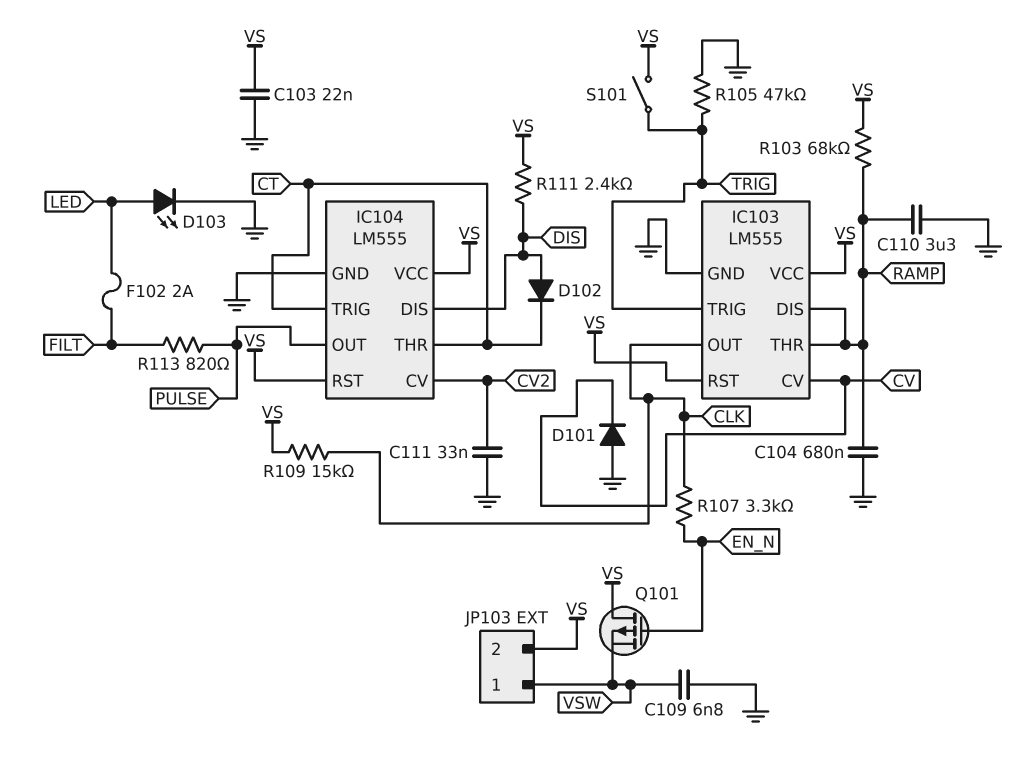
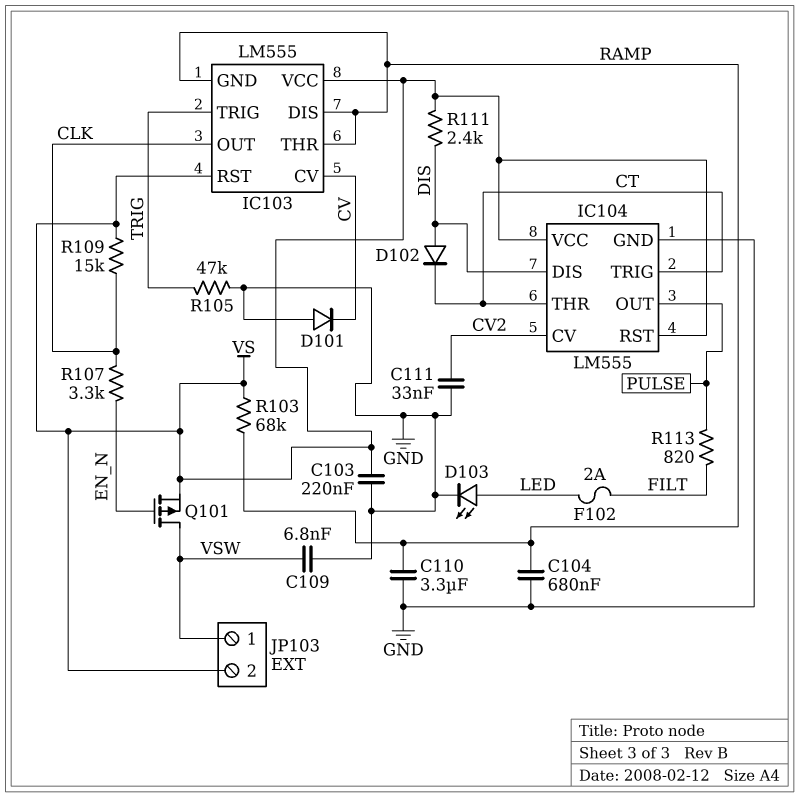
C103: 22nF (GND, VS) -> 220nF (GND, VS)
IC103 pin GND: GND -> RAMP
Q101: PMOS (G EN_N, D VS, S VSW) -> PMOS (G EN_N, D VSW, S VS)
S101: switch (TRIG, VS) -> none

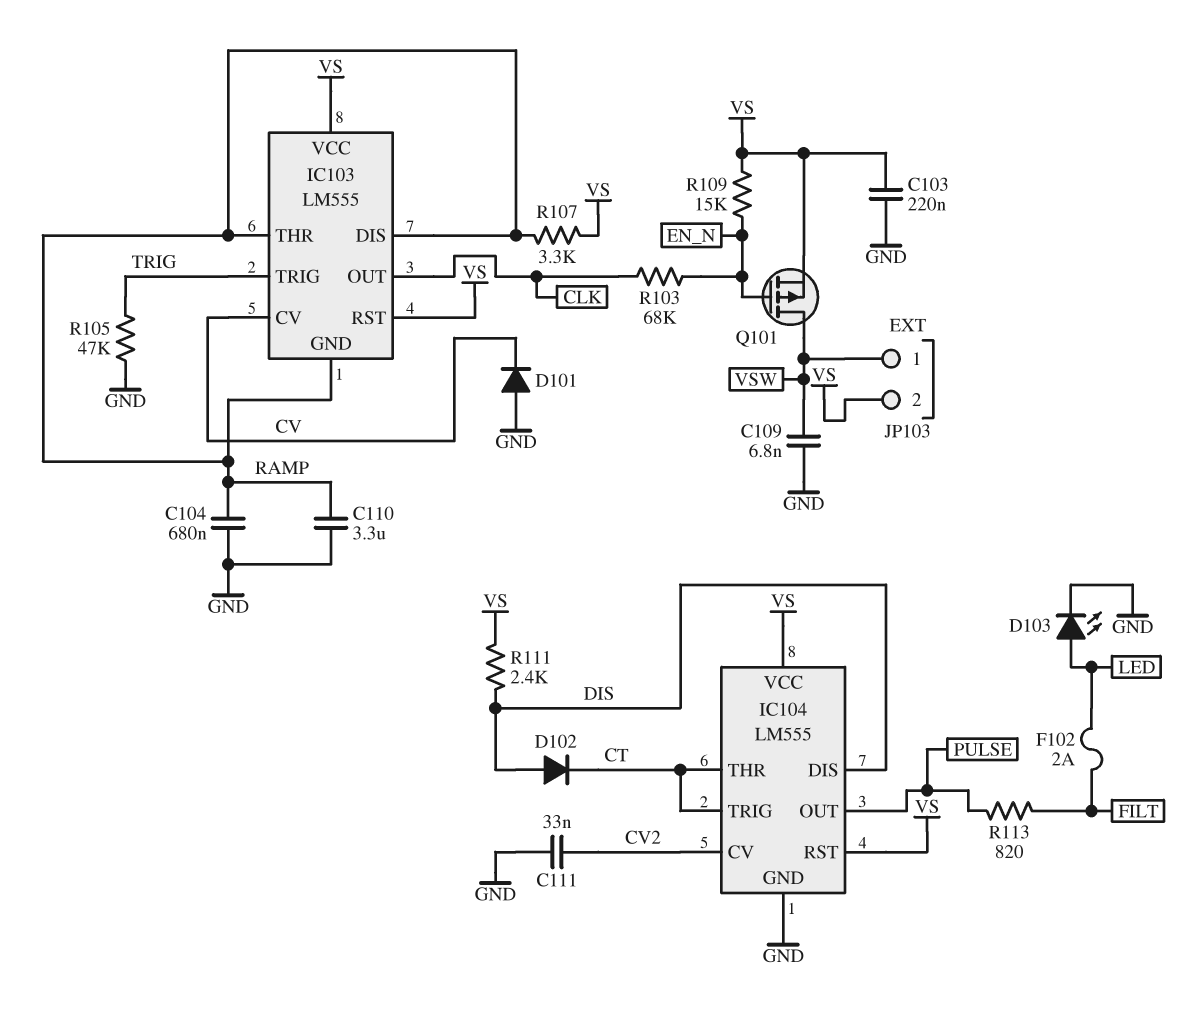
R103: 68k (RAMP, VS) -> 68k (CLK, EN_N)
R107: 3.3k (CLK, EN_N) -> 3.3k (RAMP, VS)
R109: 15k (CLK, VS) -> 15k (EN_N, VS)

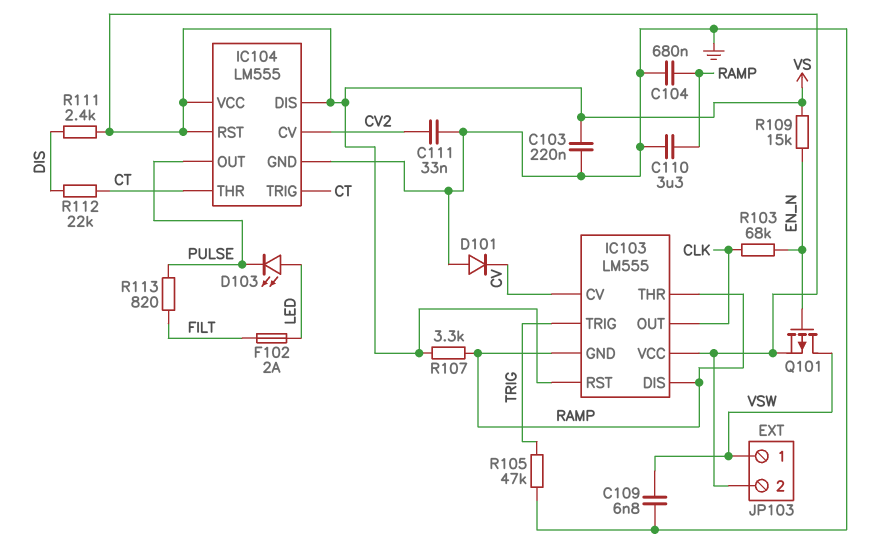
D102: diode (A DIS, K CT) -> none
D103: LED (A LED, K GND) -> LED (A LED, K PULSE)
IC104 pin DIS: DIS -> VS
R112: none -> 22k (CT, DIS)

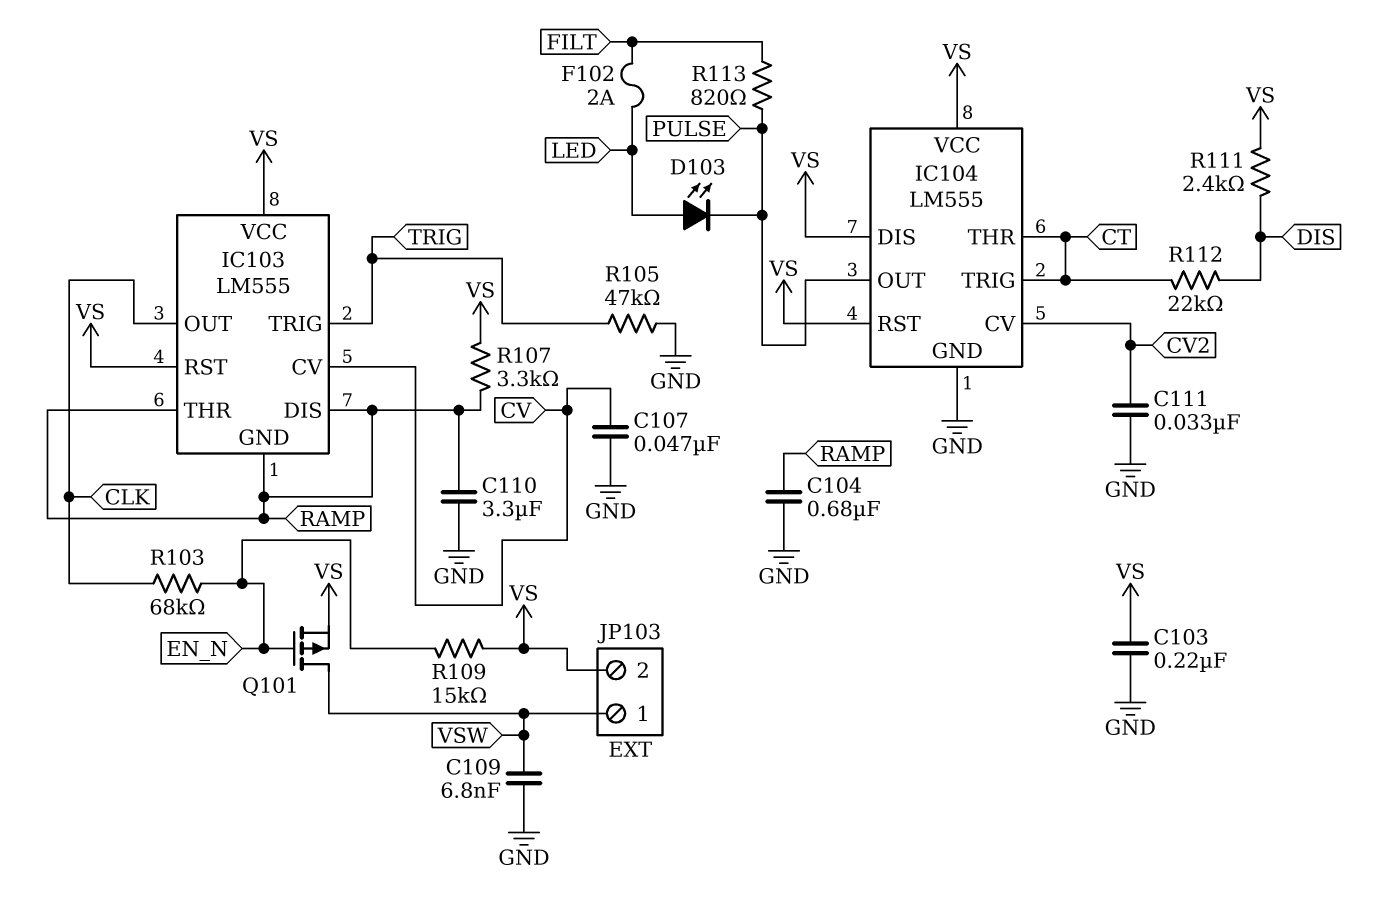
C107: none -> 47nF (CV, GND)
D101: diode (A GND, K CV) -> none

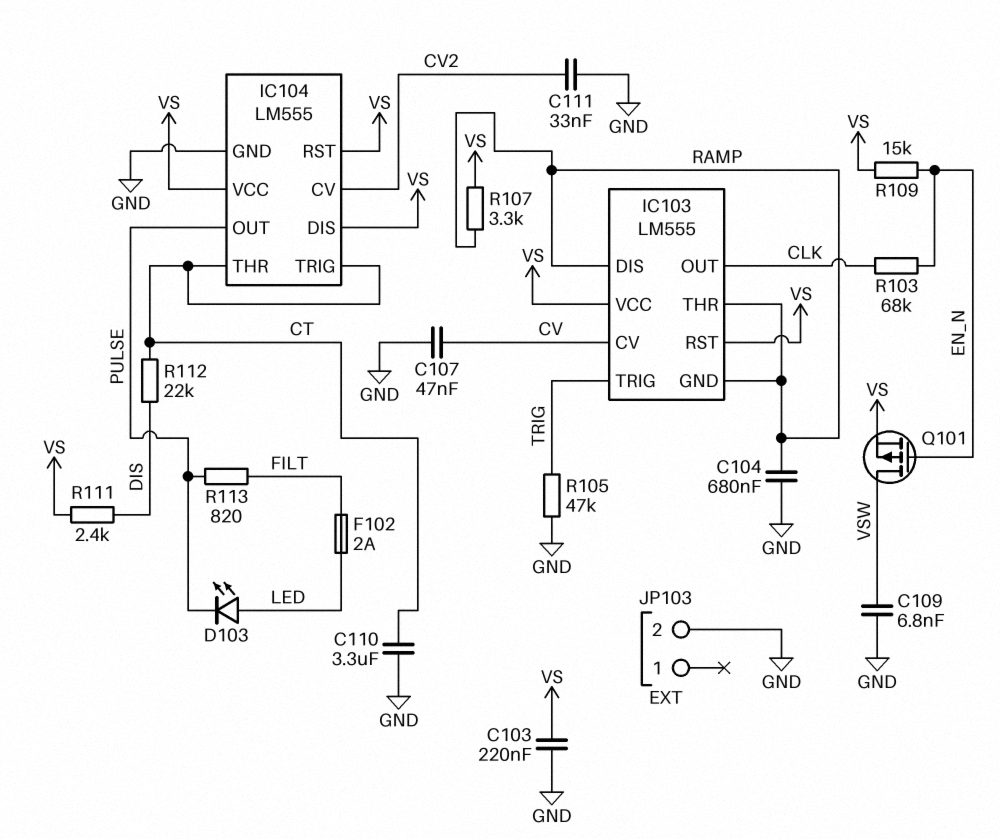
C110: 3.3uF (GND, RAMP) -> 3.3uF (CT, GND)
JP103 pin 1: VSW -> none
JP103 pin 2: VS -> GND

